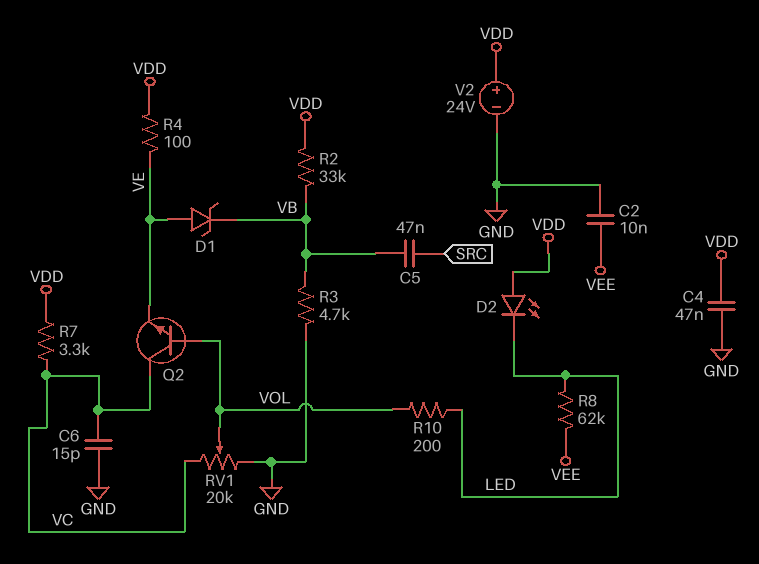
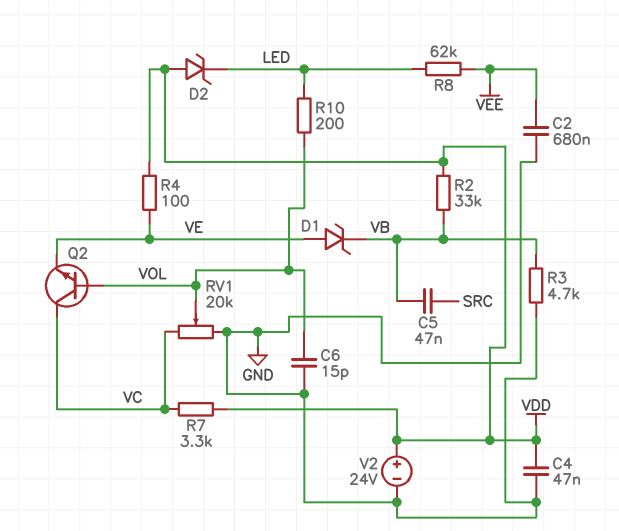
C2: 10nF (GND, VEE) -> 680nF (GND, VEE)
C6: 15pF (GND, VC) -> 15pF (GND, VOL)
D2: LED (A VDD, K LED) -> zener (A VDD, K LED)

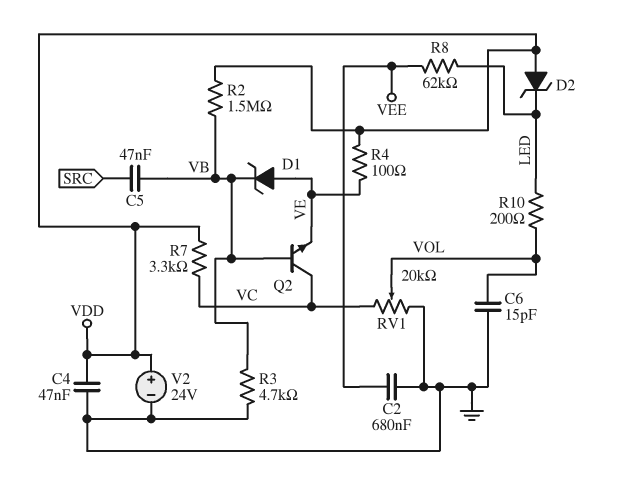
Q2: NPN (B VOL, C VC, E VE) -> NPN (B VB, C VC, E VE)
R2: 33k (VB, VDD) -> 1.5M (VB, VDD)

